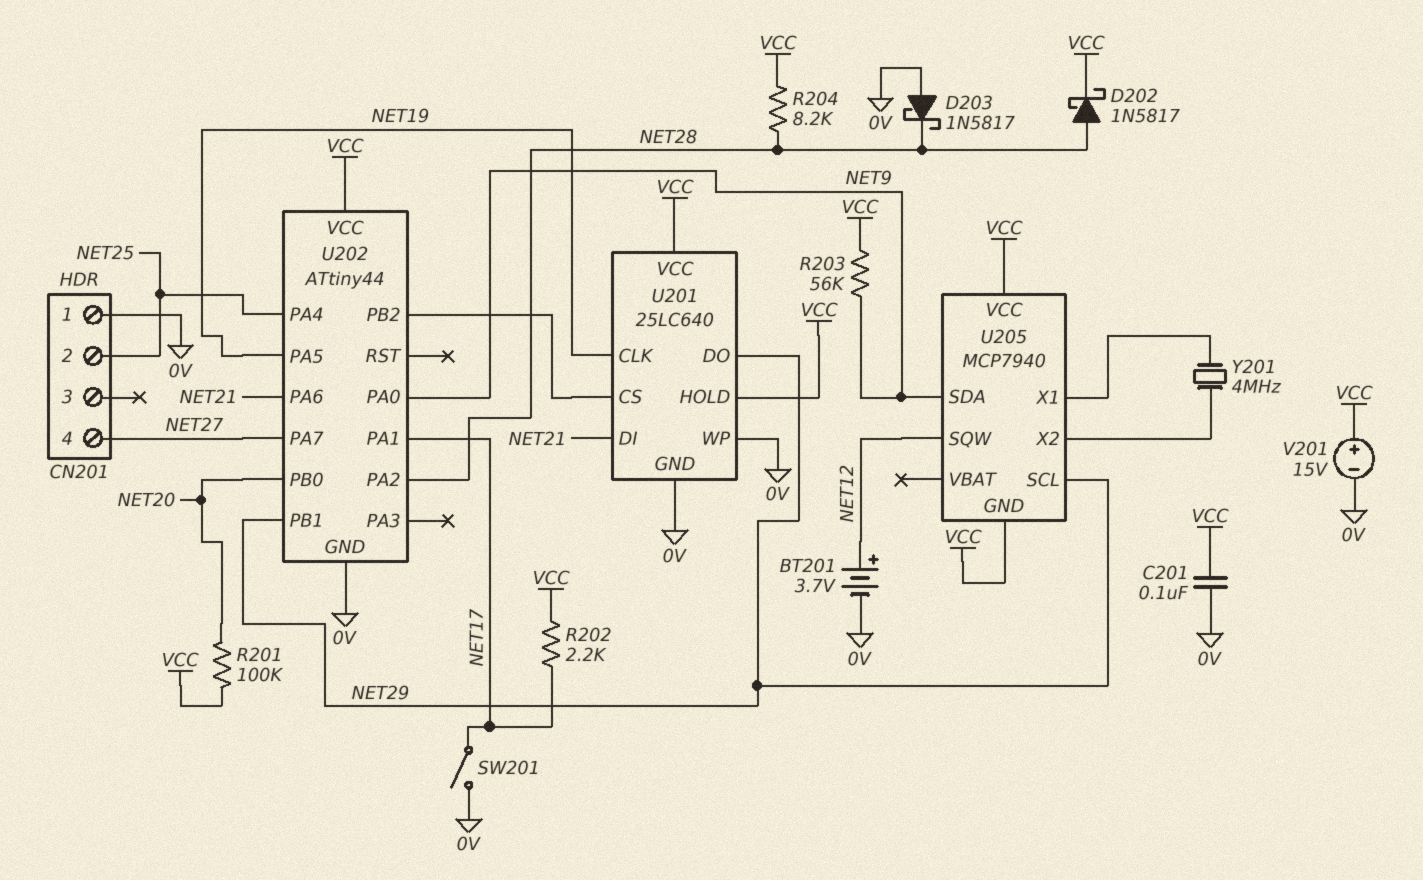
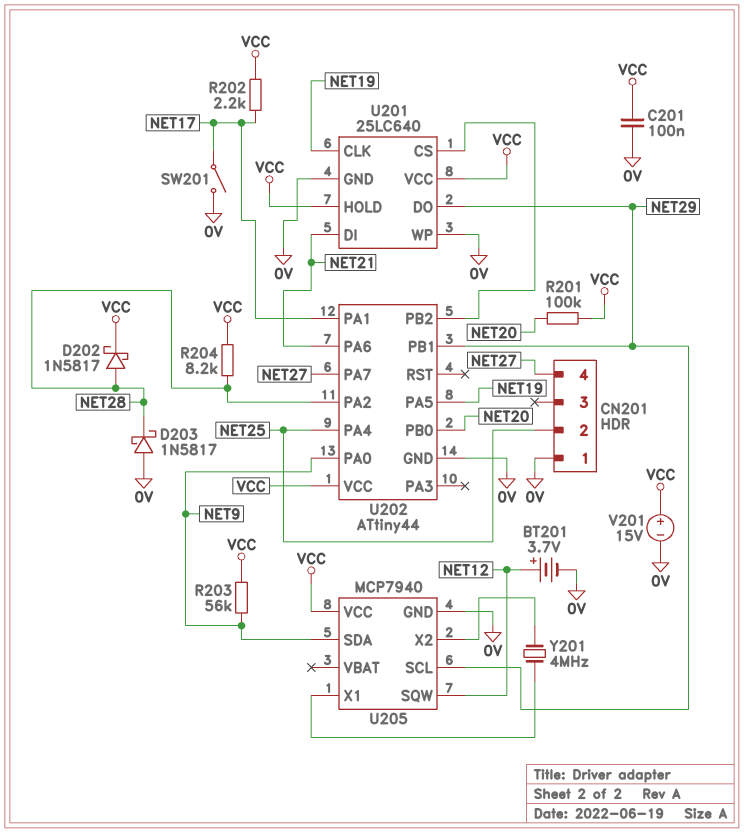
U205 pin GND: VCC -> 0V

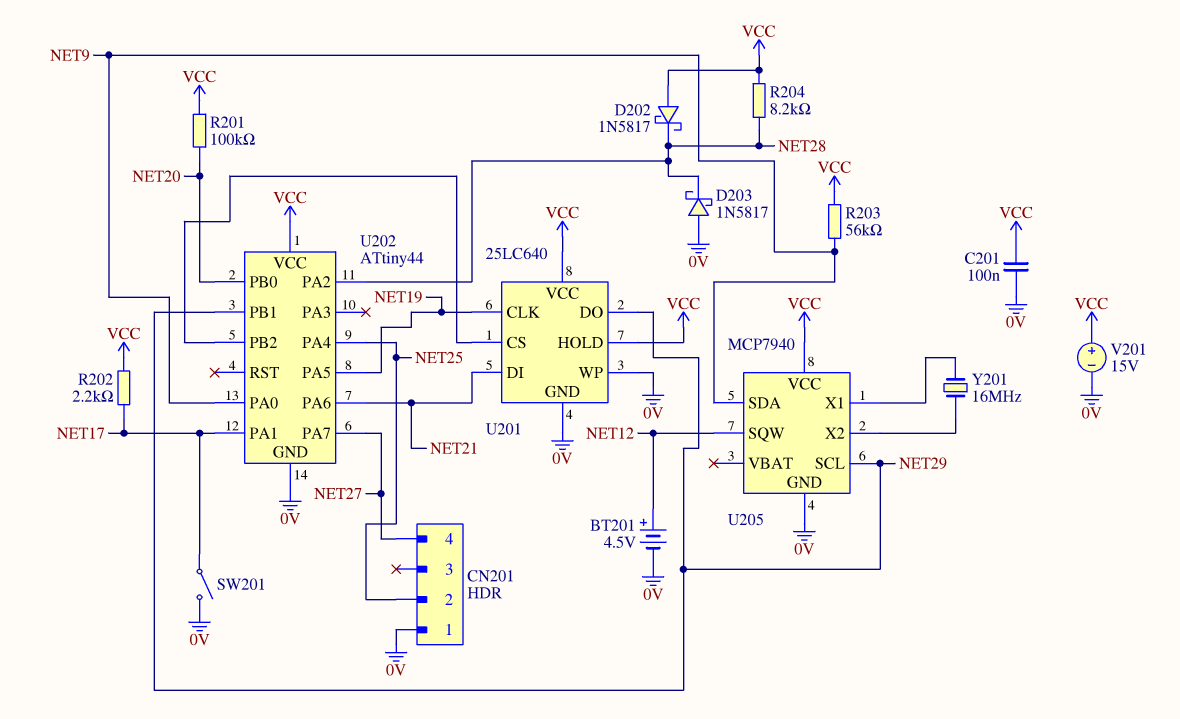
BT201: 3.7V (plus NET12, minus 0V) -> 4.5V (plus NET12, minus 0V)
D202: schottky 1N5817 (A NET28, K VCC) -> schottky 1N5817 (A VCC, K NET28)
Y201: 4MHz (U205/X1, U205/X2) -> 16MHz (U205/X1, U205/X2)

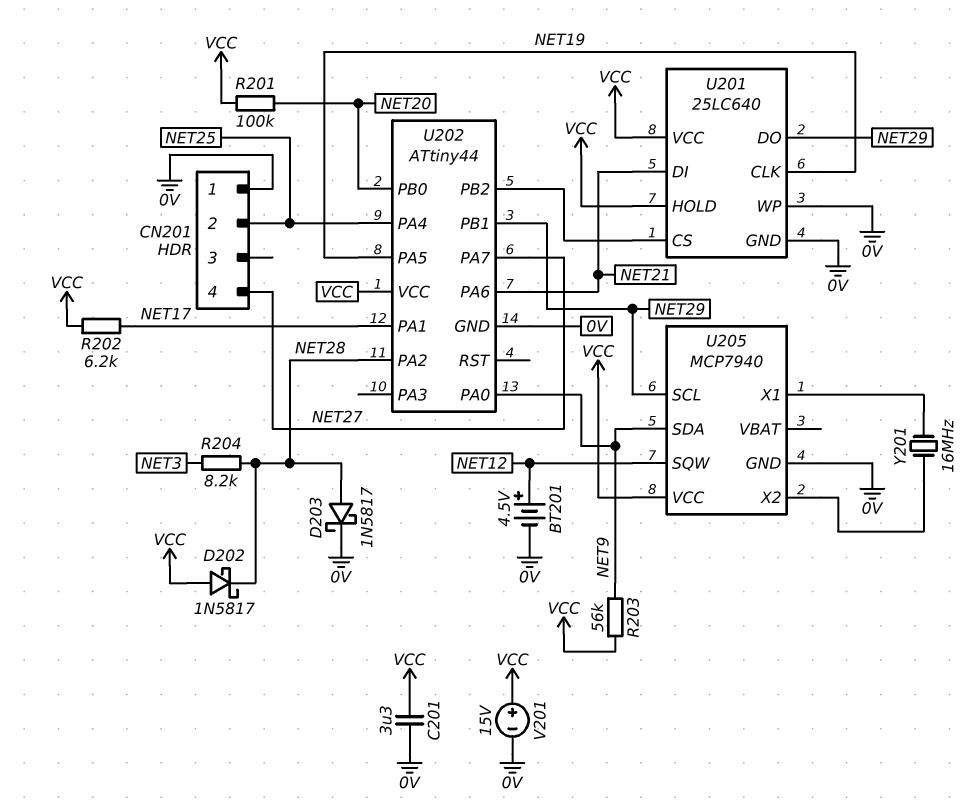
C201: 100nF (0V, VCC) -> 3.3uF (0V, VCC)
D203: schottky 1N5817 (A 0V, K NET28) -> schottky 1N5817 (A NET28, K 0V)
R202: 2.2k (NET17, VCC) -> 6.2k (NET17, VCC)
R204: 8.2k (NET28, VCC) -> 8.2k (NET3, NET28)
SW201: switch (0V, NET17) -> none

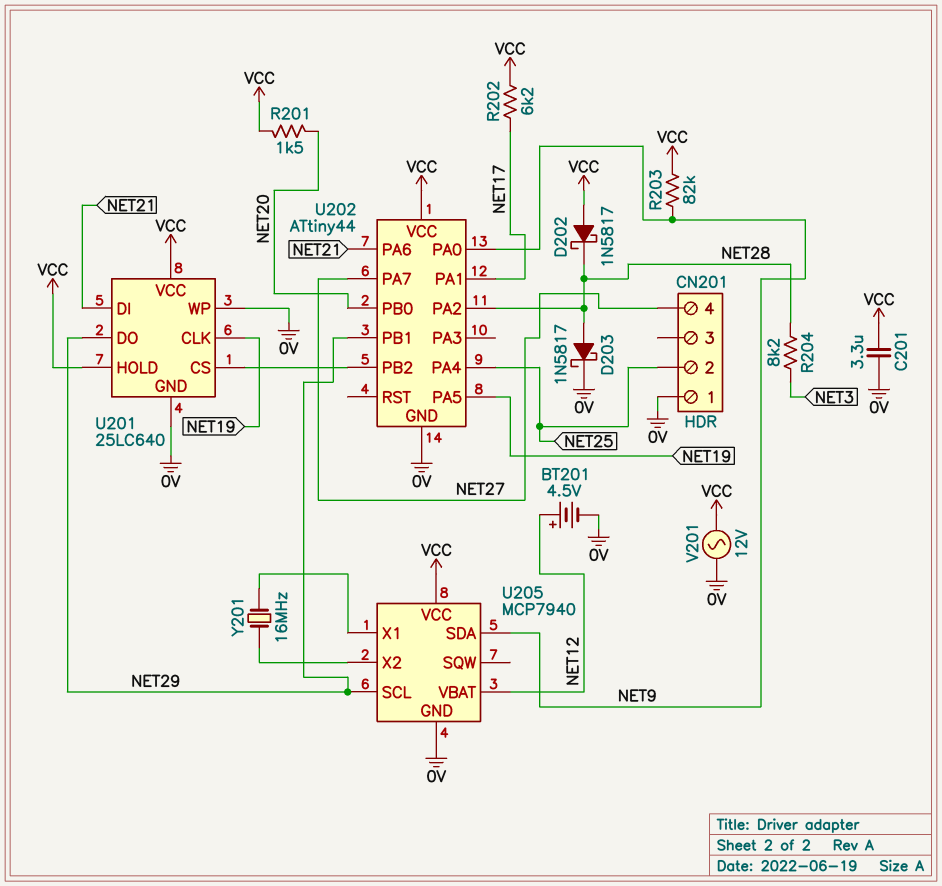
R201: 100k (NET20, VCC) -> 1.5k (NET20, VCC)
R203: 56k (NET9, VCC) -> 82k (NET9, VCC)
U205 pin SQW: NET12 -> none
U205 pin VBAT: none -> NET12
V201: 15V (plus VCC, minus 0V) -> AC 12V (0V, VCC)

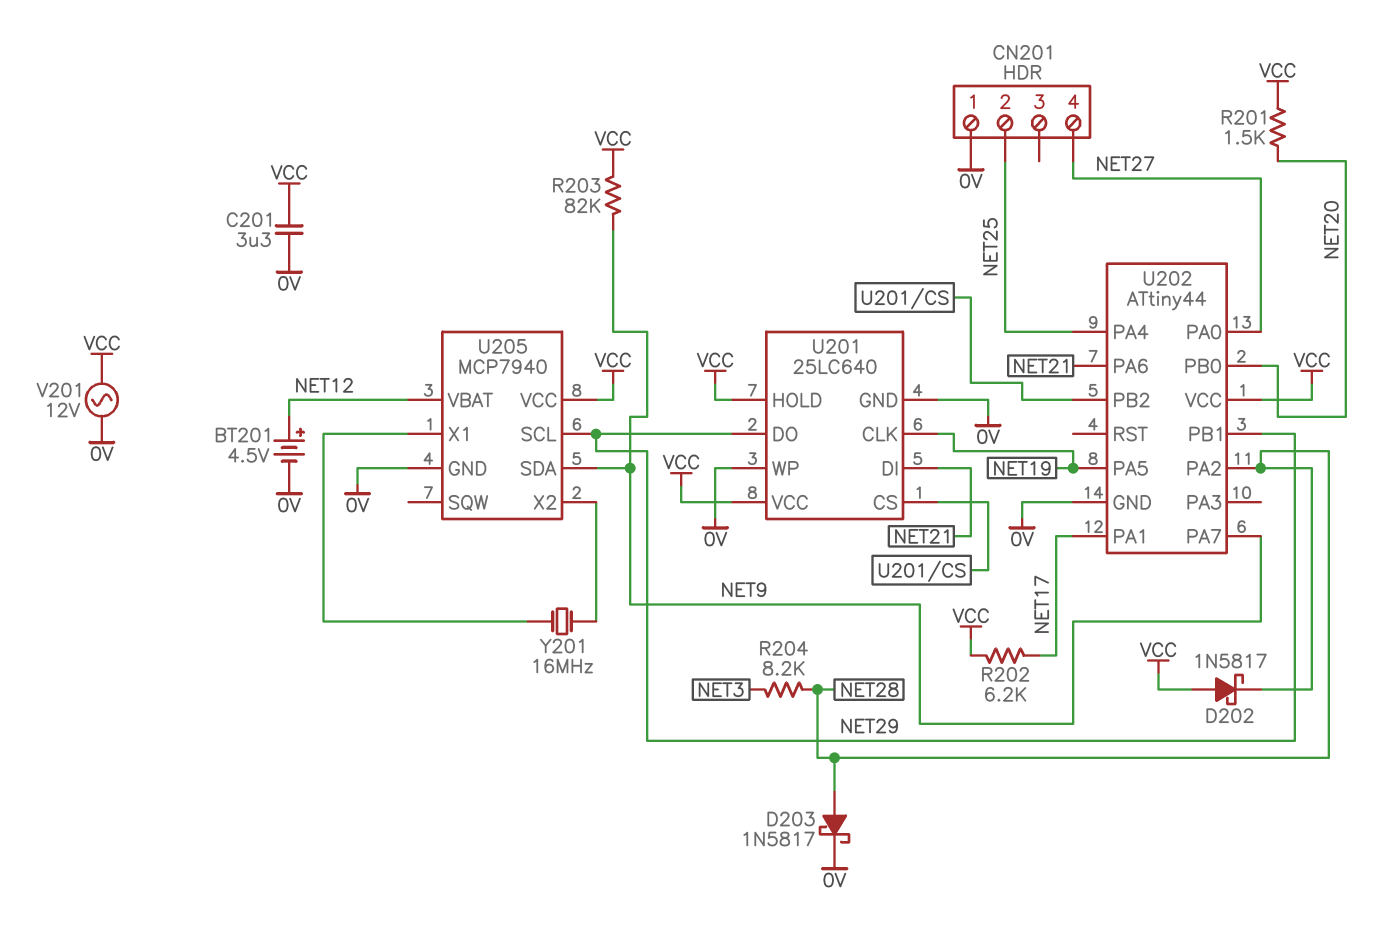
U202 pin PA0: NET9 -> NET27
U202 pin PA7: NET27 -> NET9

